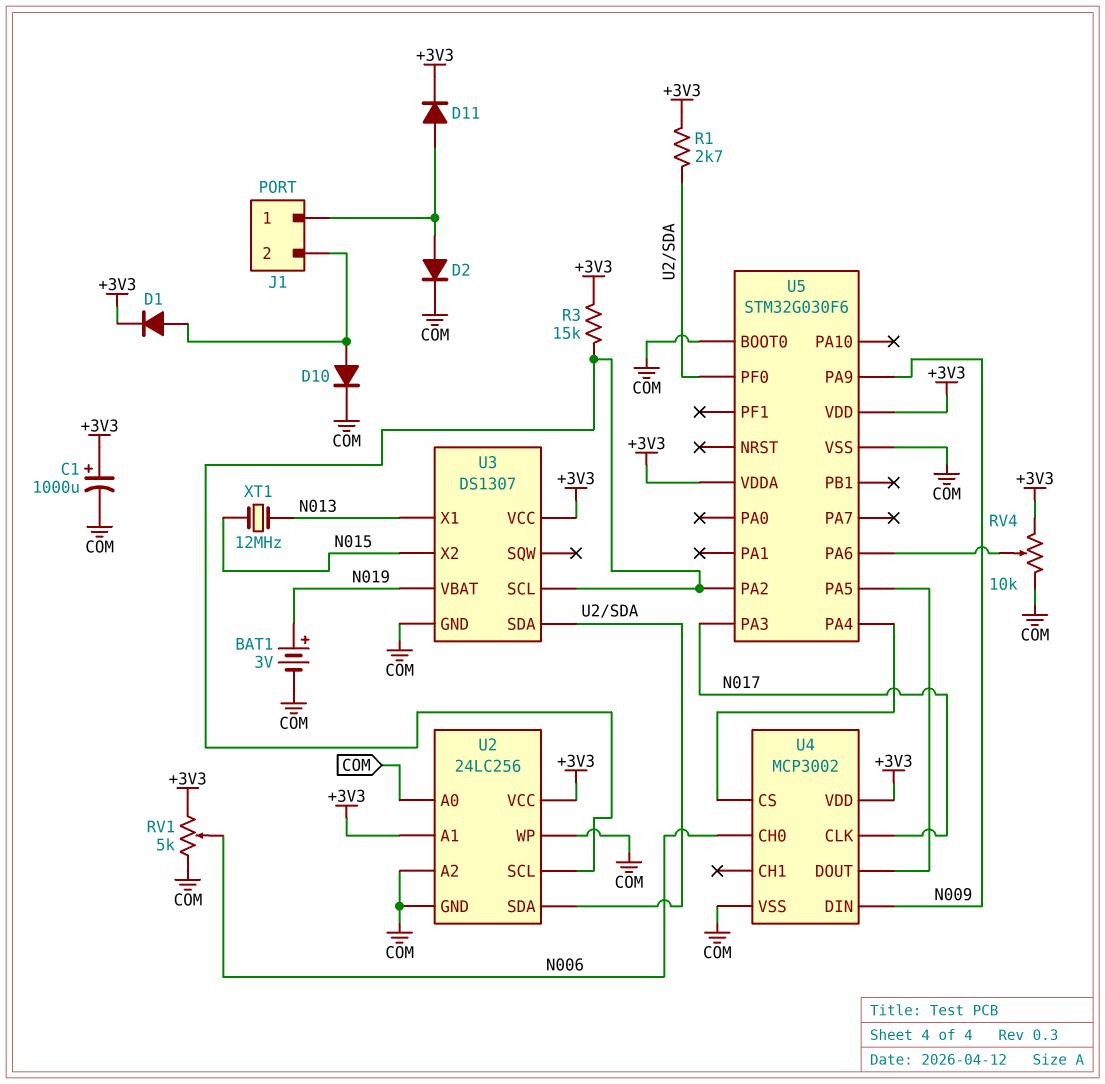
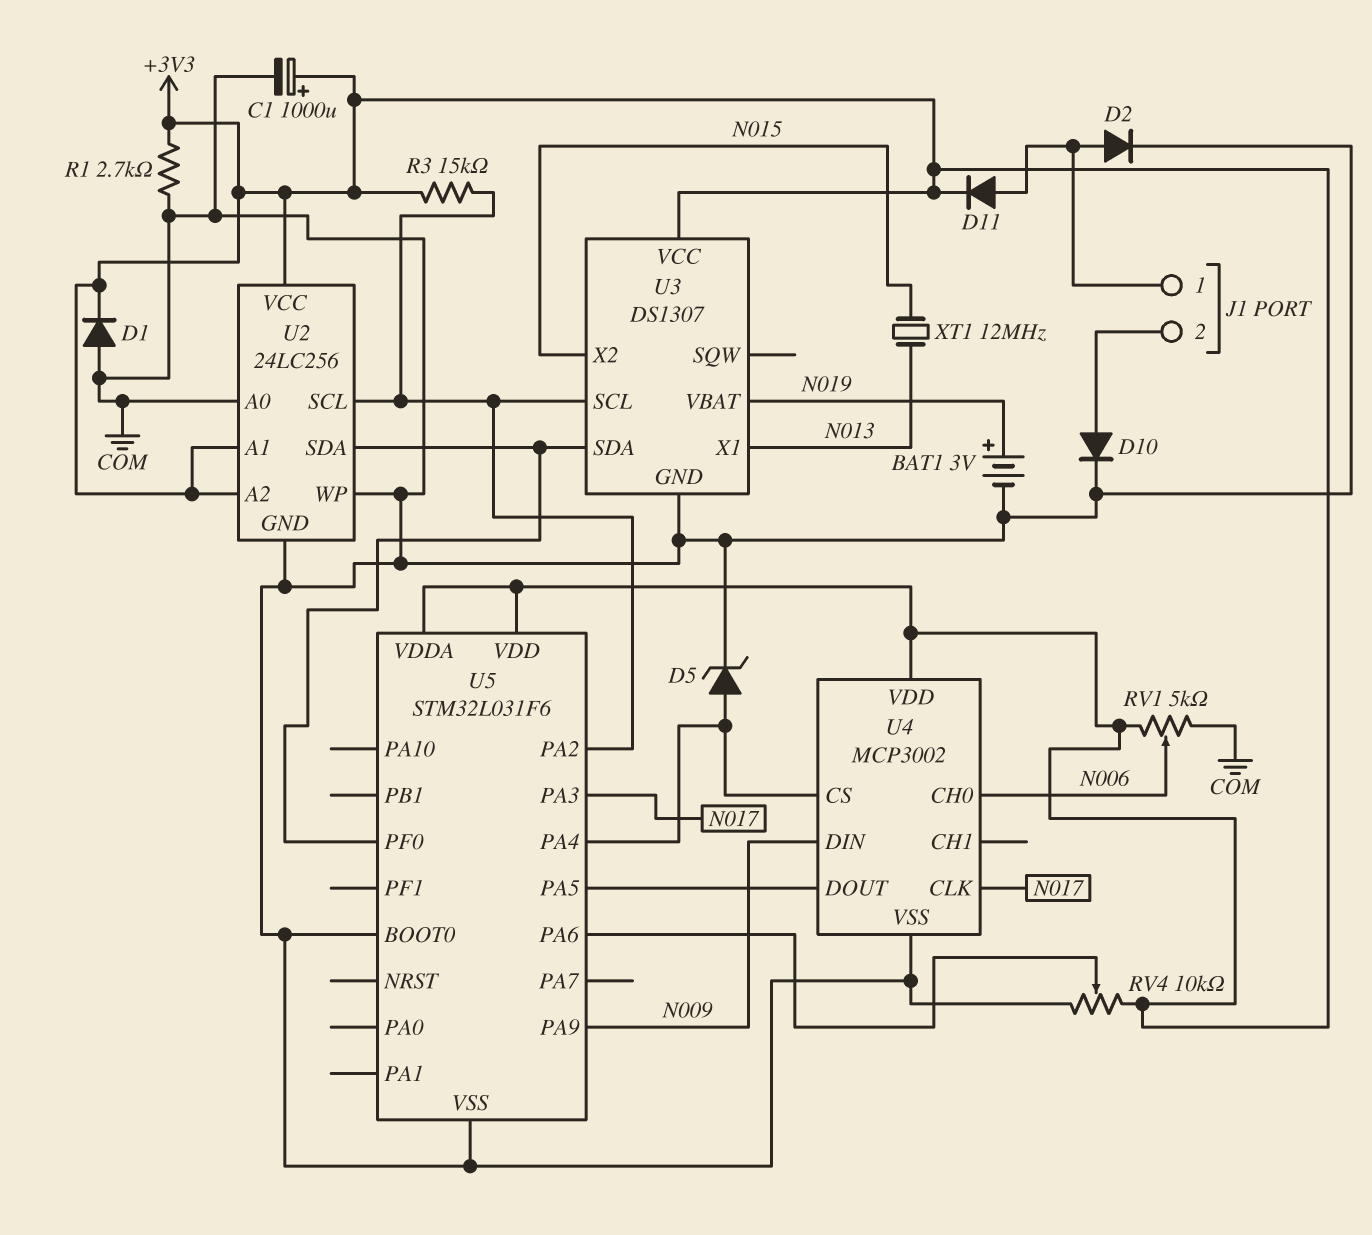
D1: diode (A J1/2, K +3V3) -> diode (A COM, K +3V3)
D5: none -> zener (A U4/CS, K COM)
R1: 2.7k (+3V3, U2/SDA) -> 2.7k (+3V3, COM)
U2 pin A2: COM -> +3V3
U5: STM32G030F6 -> STM32L031F6

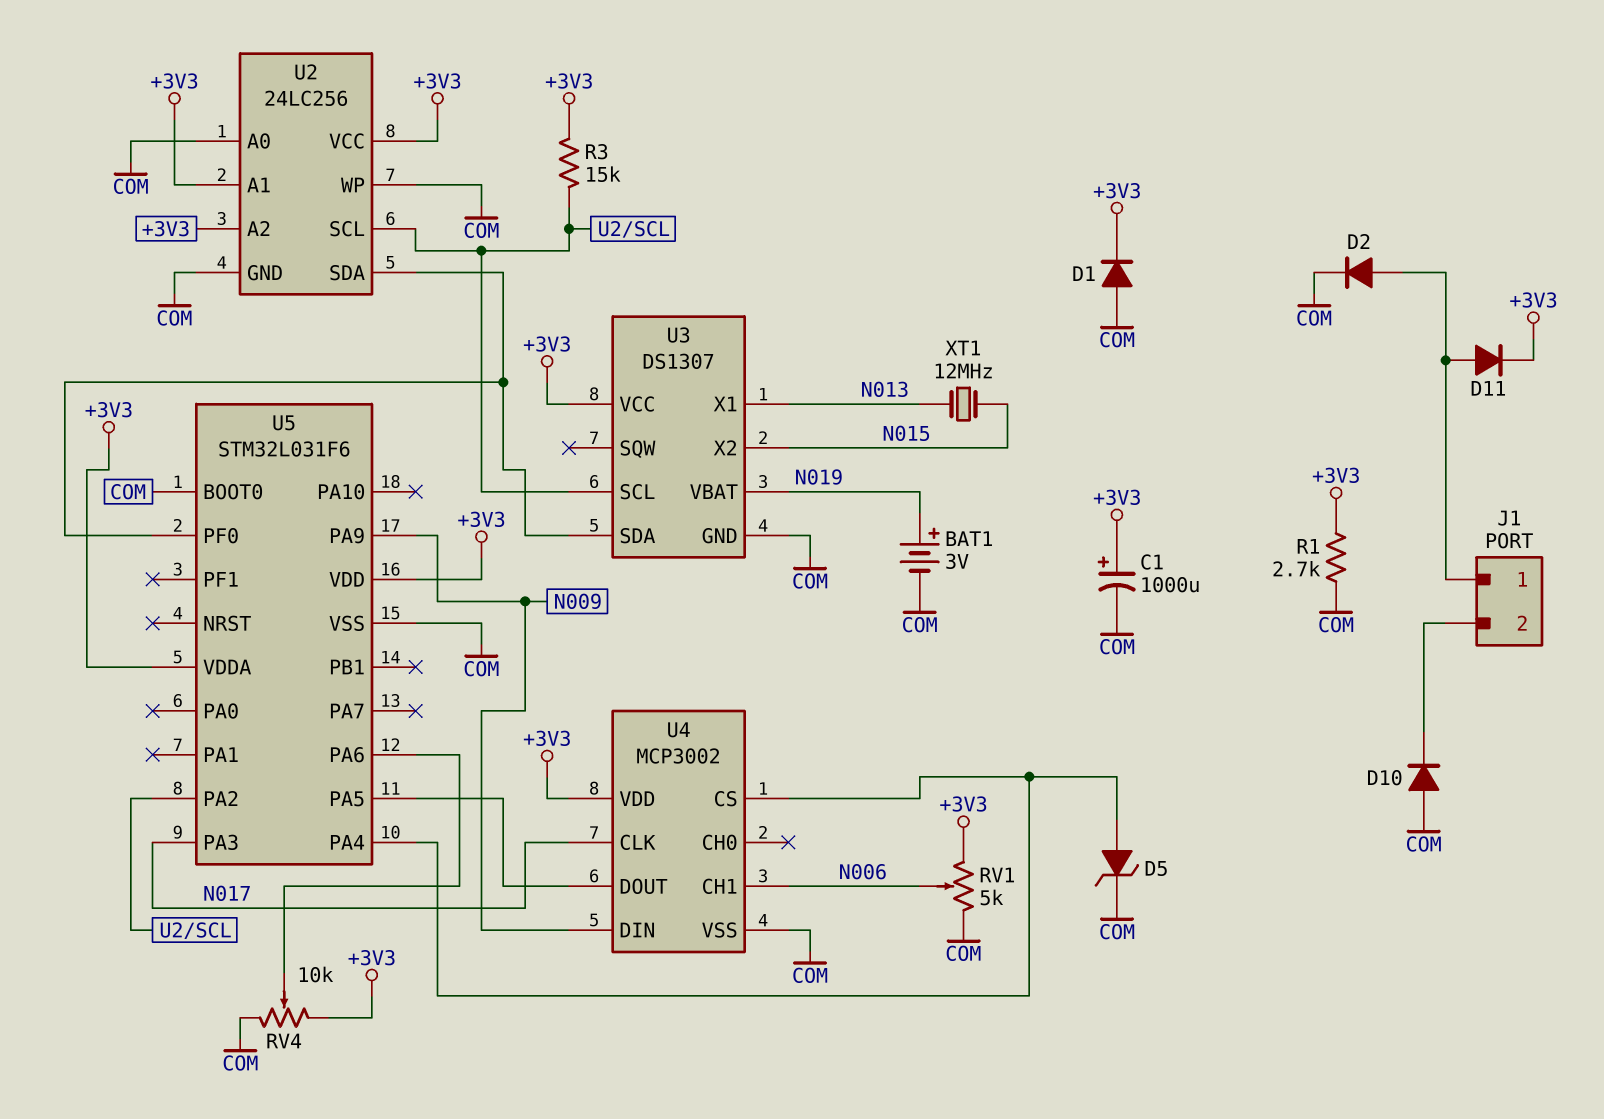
D10: diode (A J1/2, K COM) -> diode (A COM, K J1/2)
U4 pin CH0: N006 -> none
U4 pin CH1: none -> N006

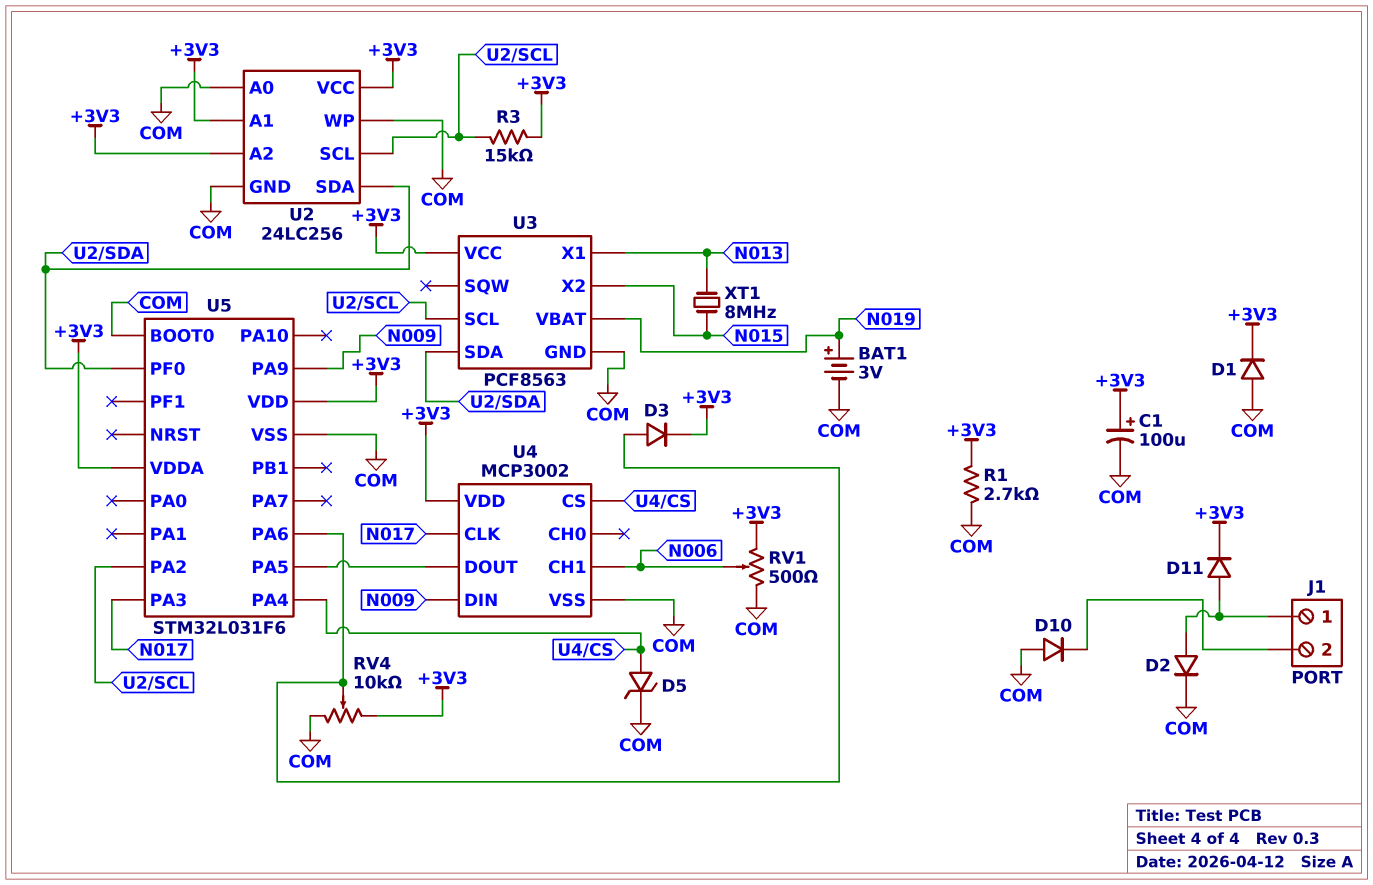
C1: 1000uF (plus +3V3, minus COM) -> 100uF (plus +3V3, minus COM)
D3: none -> diode (A U5/PA6, K +3V3)
RV1: 5k (+3V3, COM, wiper N006) -> 500 (+3V3, COM, wiper N006)
U3: DS1307 -> PCF8563
XT1: 12MHz (N013, N015) -> 8MHz (N013, N015)

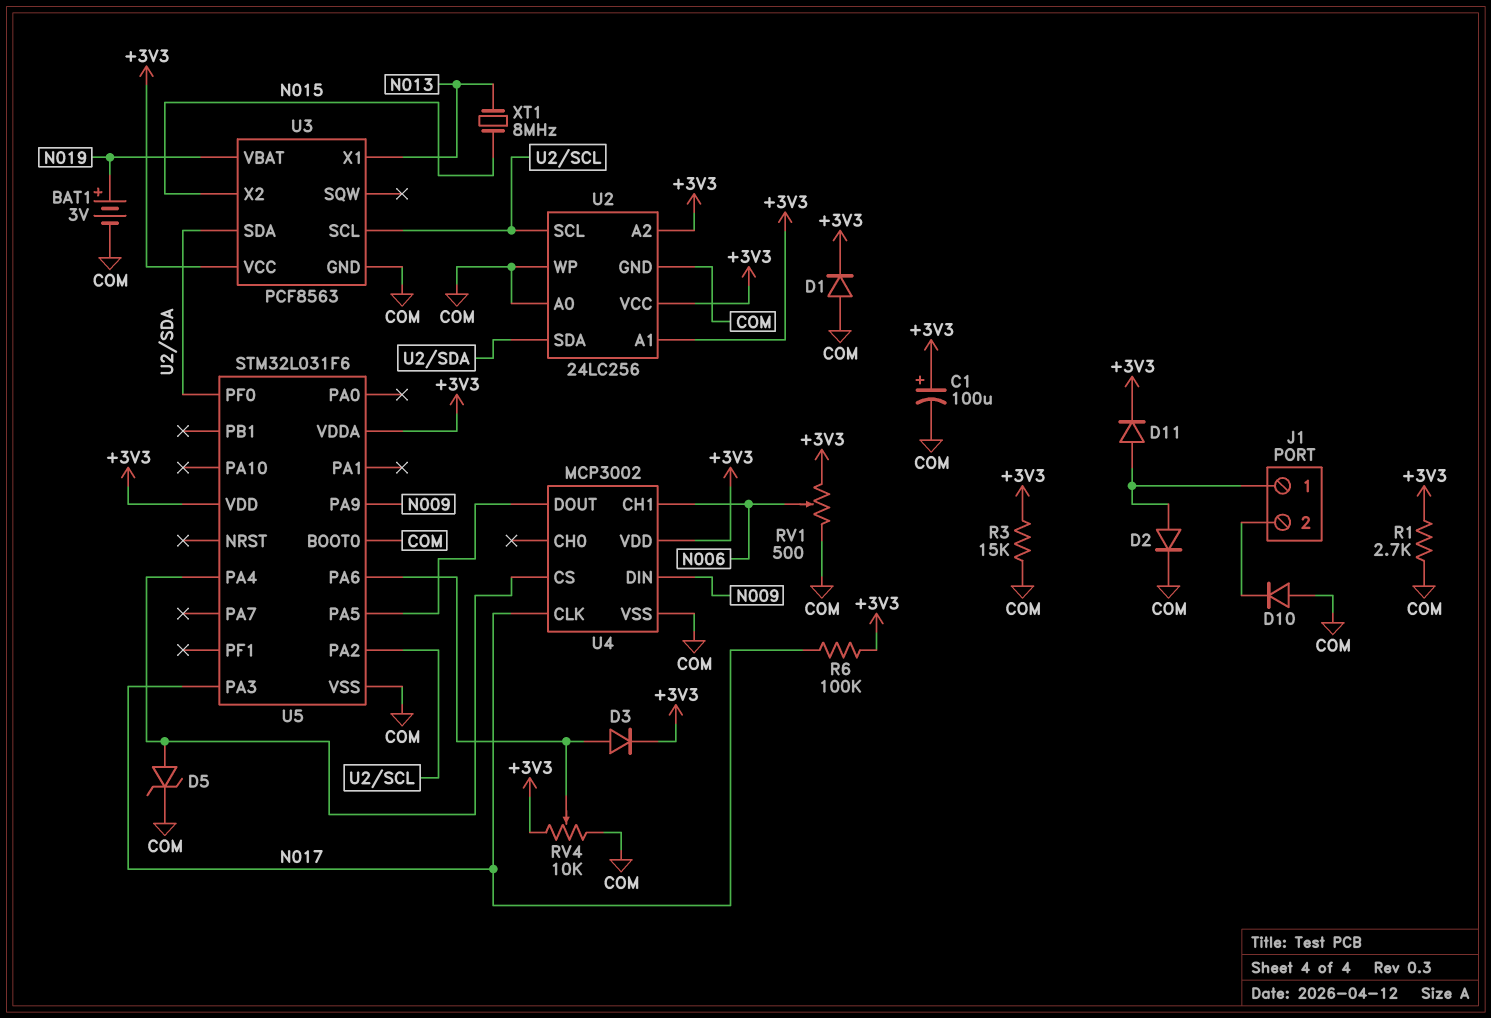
R3: 15k (+3V3, U2/SCL) -> 15k (+3V3, COM)
R6: none -> 100k (+3V3, N017)

